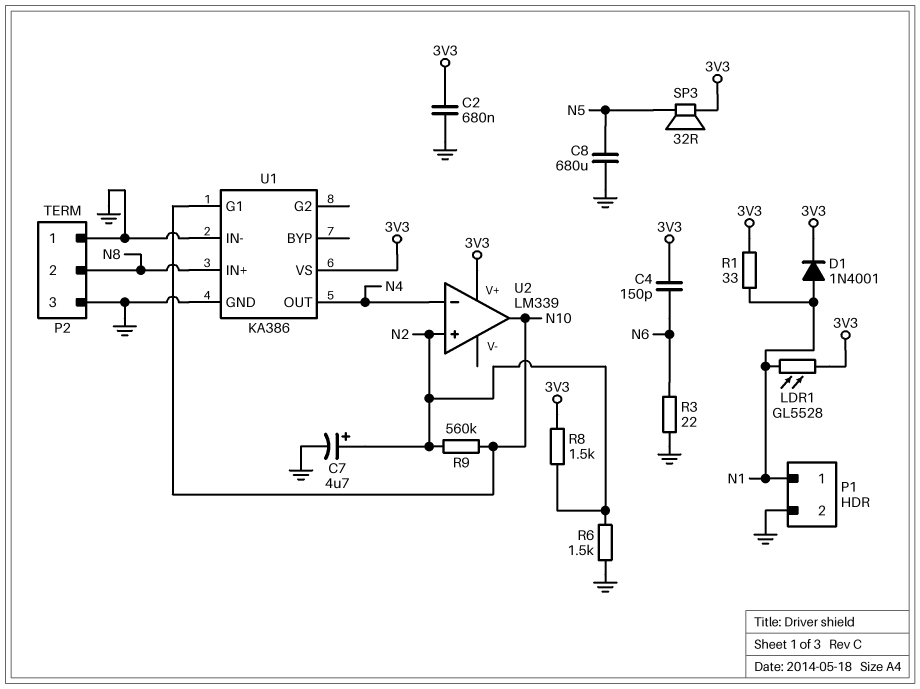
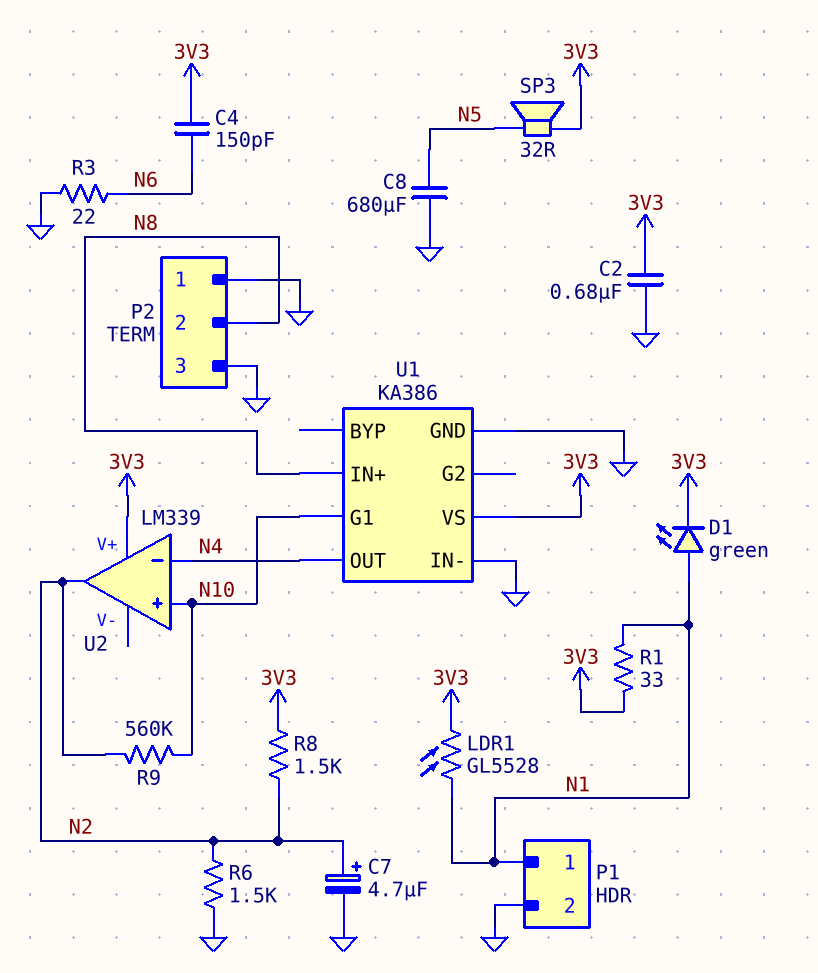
D1: diode 1N4001 (A N1, K 3V3) -> LED green (A N1, K 3V3)
U2 pin in+: N2 -> N10
U2 pin out: N10 -> N2

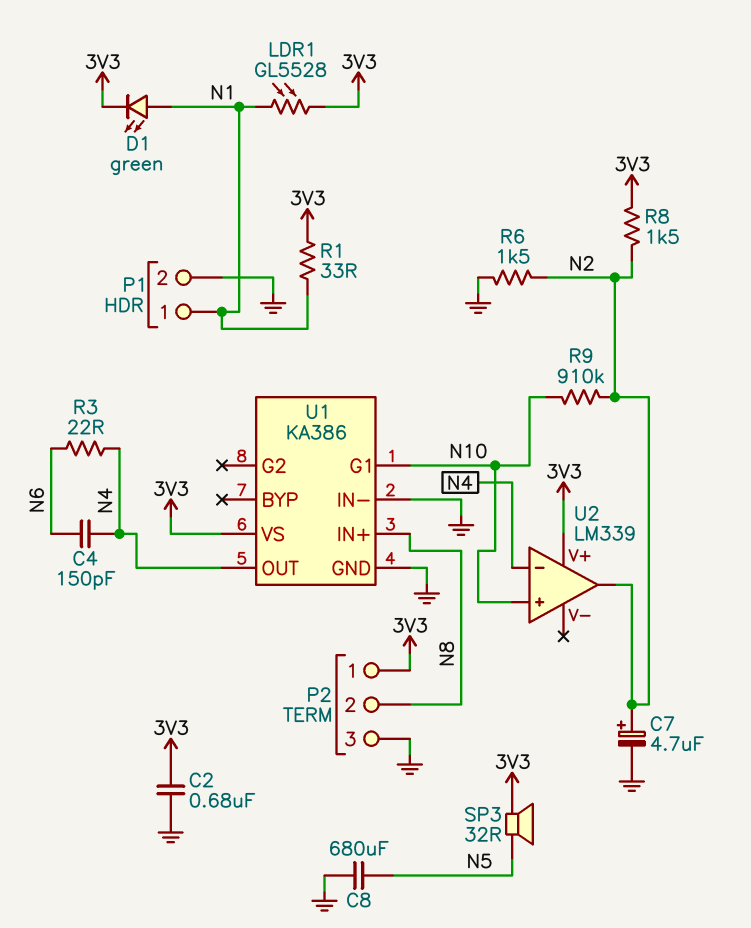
C4: 150pF (3V3, N6) -> 150pF (N4, N6)
P2 pin 1: GND -> 3V3
R3: 22 (GND, N6) -> 22 (N4, N6)
R9: 560k (N2, N10) -> 910k (N2, N10)

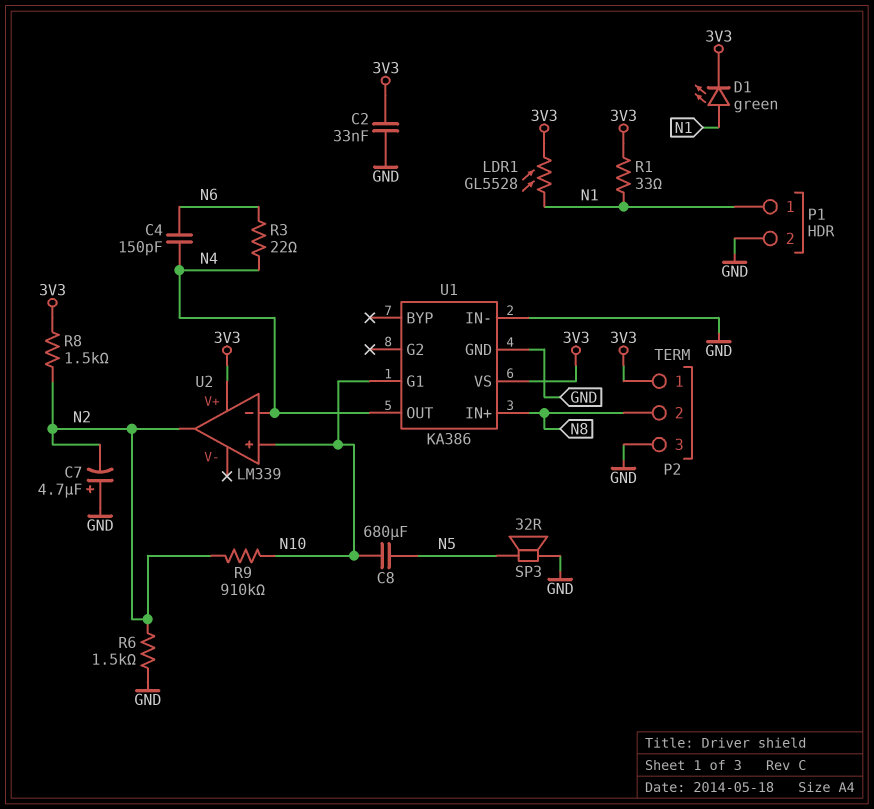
C2: 680nF (3V3, GND) -> 33nF (3V3, GND)
C7: 4.7uF (plus N2, minus GND) -> 4.7uF (plus GND, minus N2)
C8: 680uF (GND, N5) -> 680uF (N5, N10)
SP3: speaker 32R (3V3, N5) -> speaker 32R (GND, N5)

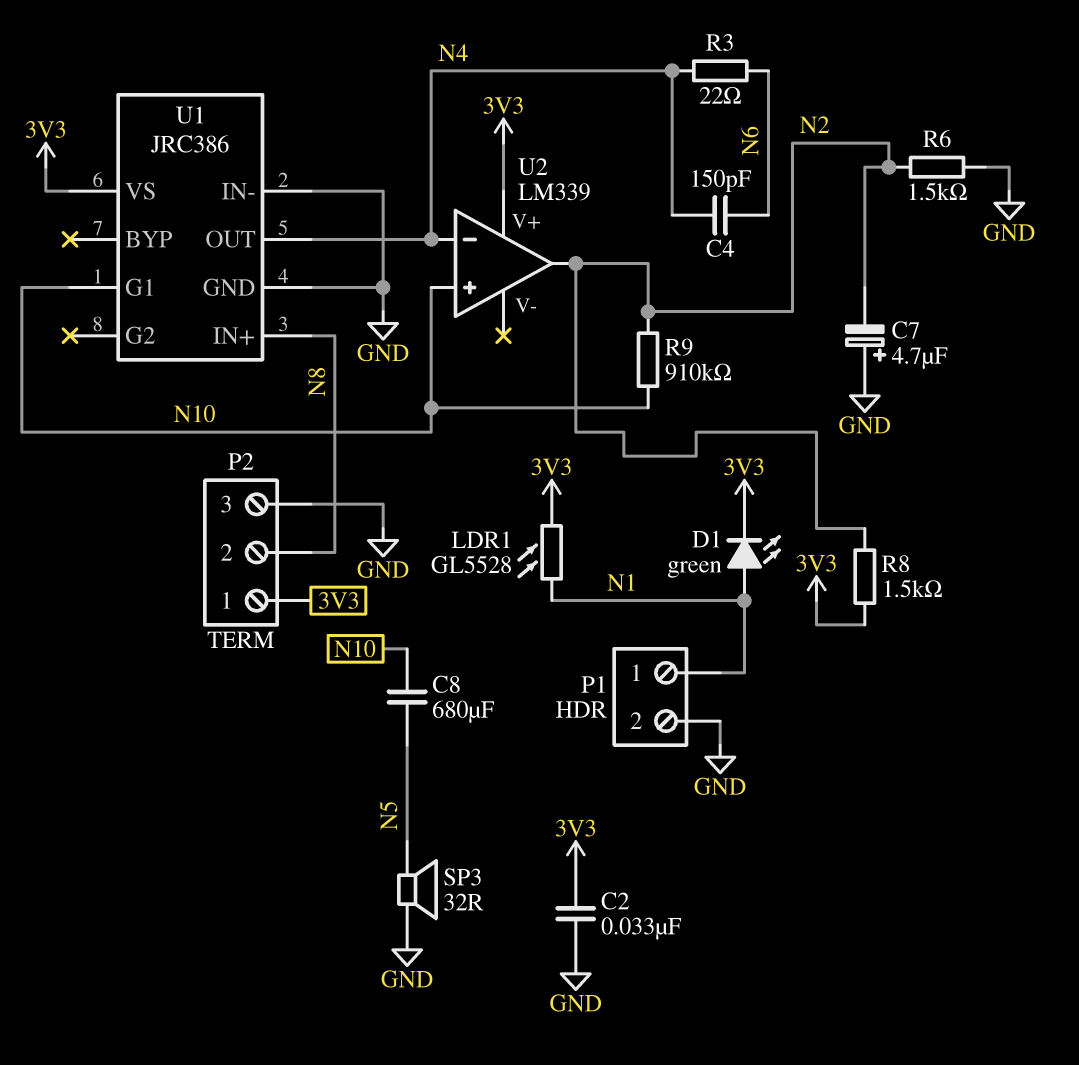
R1: 33 (3V3, N1) -> none
U1: KA386 -> JRC386

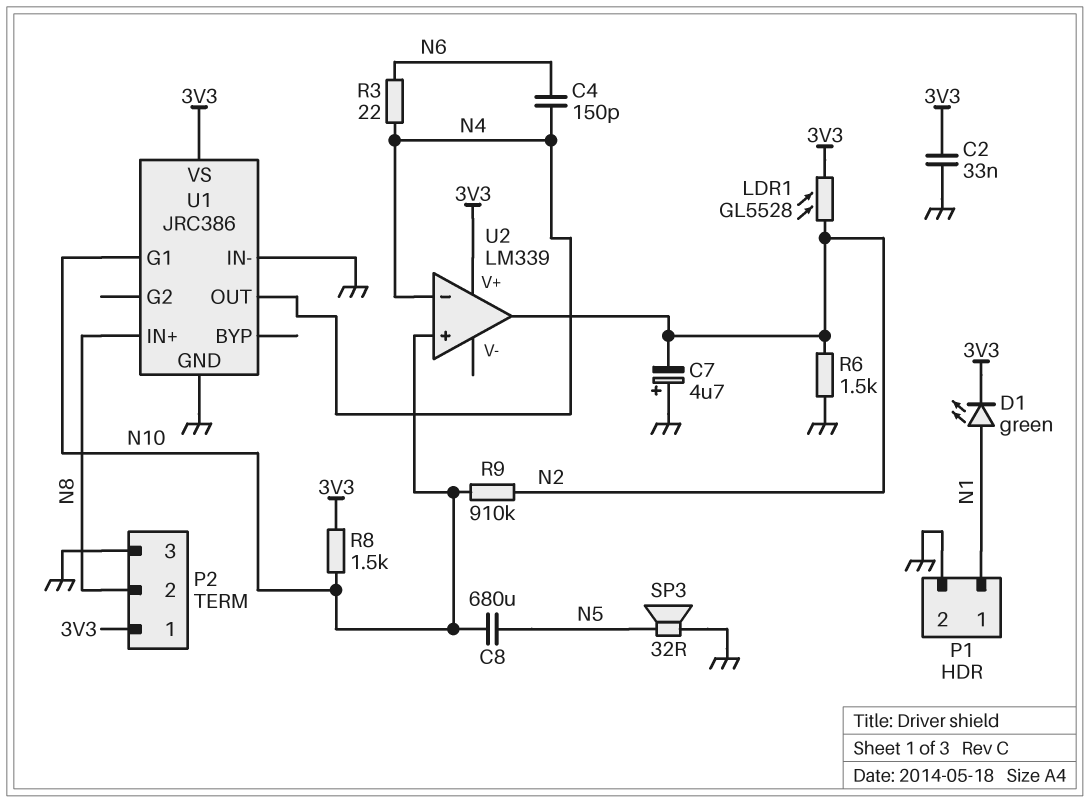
LDR1: GL5528 (3V3, N1) -> GL5528 (3V3, N2)
R8: 1.5k (3V3, N2) -> 1.5k (3V3, N10)

